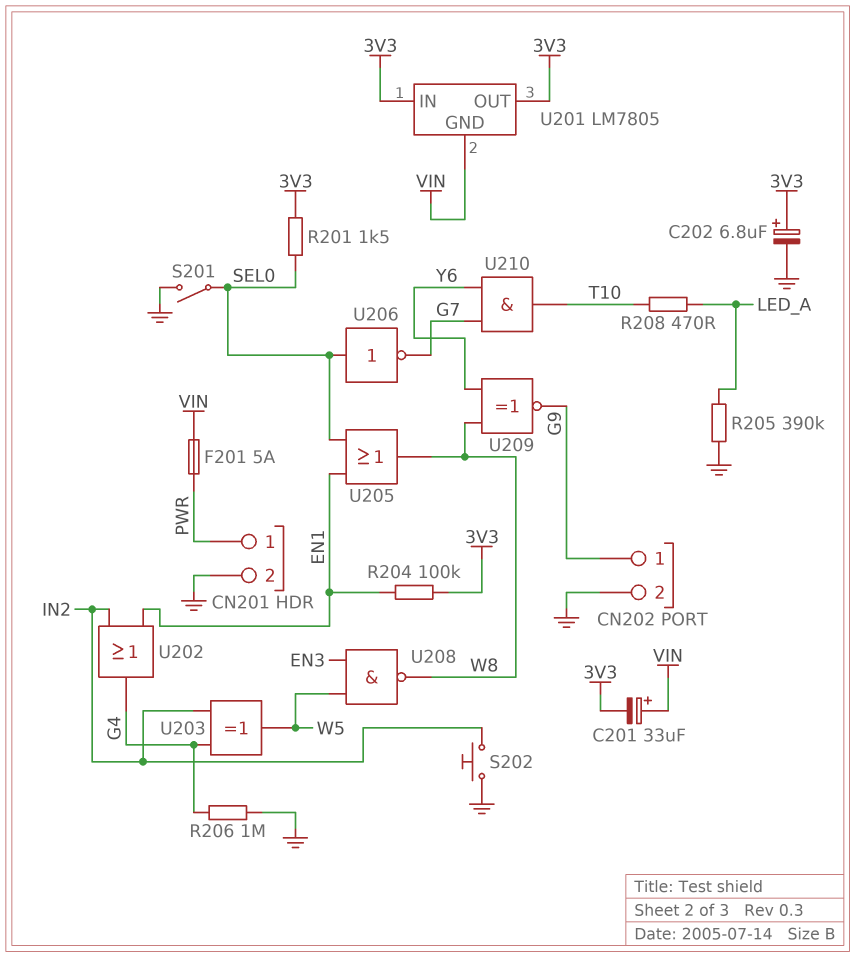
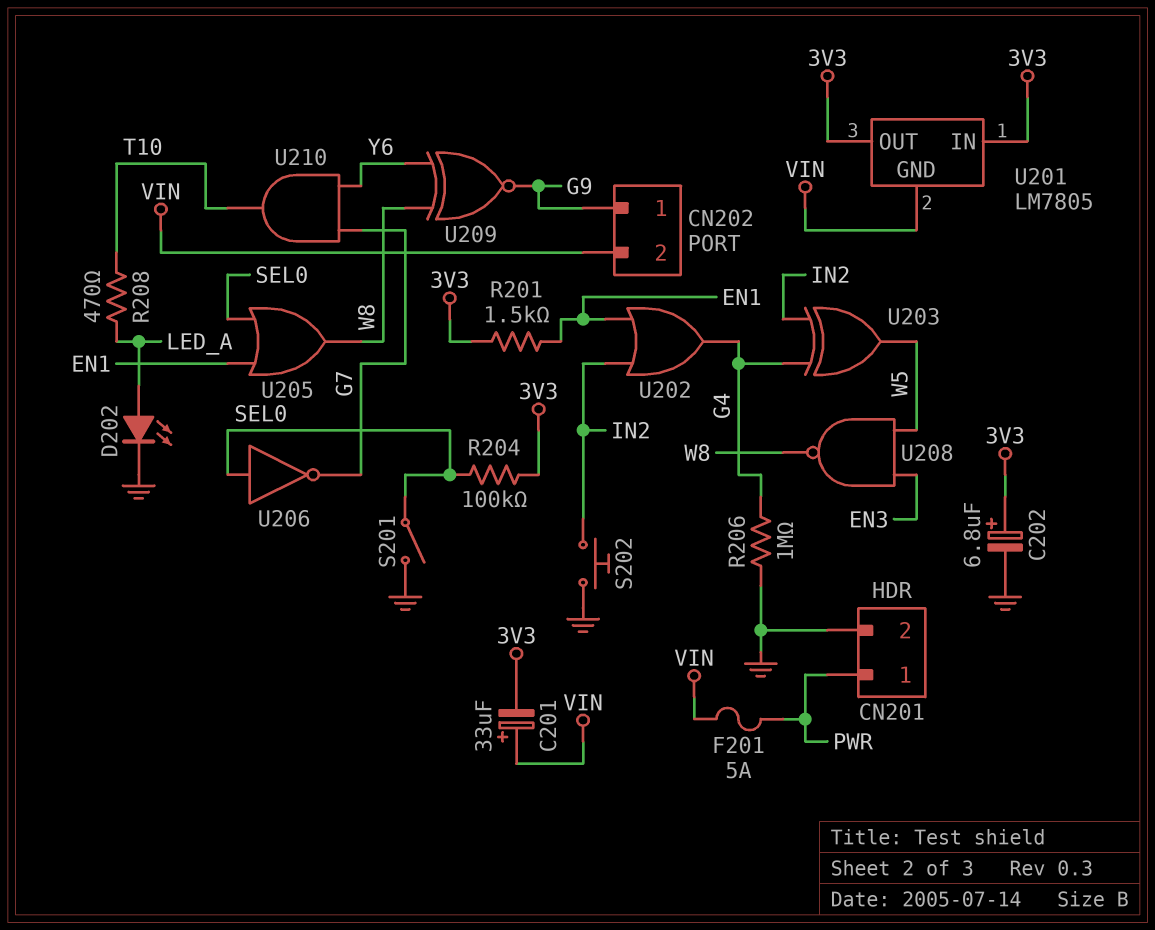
CN202 pin 2: GND -> VIN
D202: none -> LED (A LED_A, K GND)
R201: 1.5k (3V3, SEL0) -> 1.5k (3V3, EN1)
R204: 100k (3V3, EN1) -> 100k (3V3, SEL0)
R205: 390k (GND, LED_A) -> none

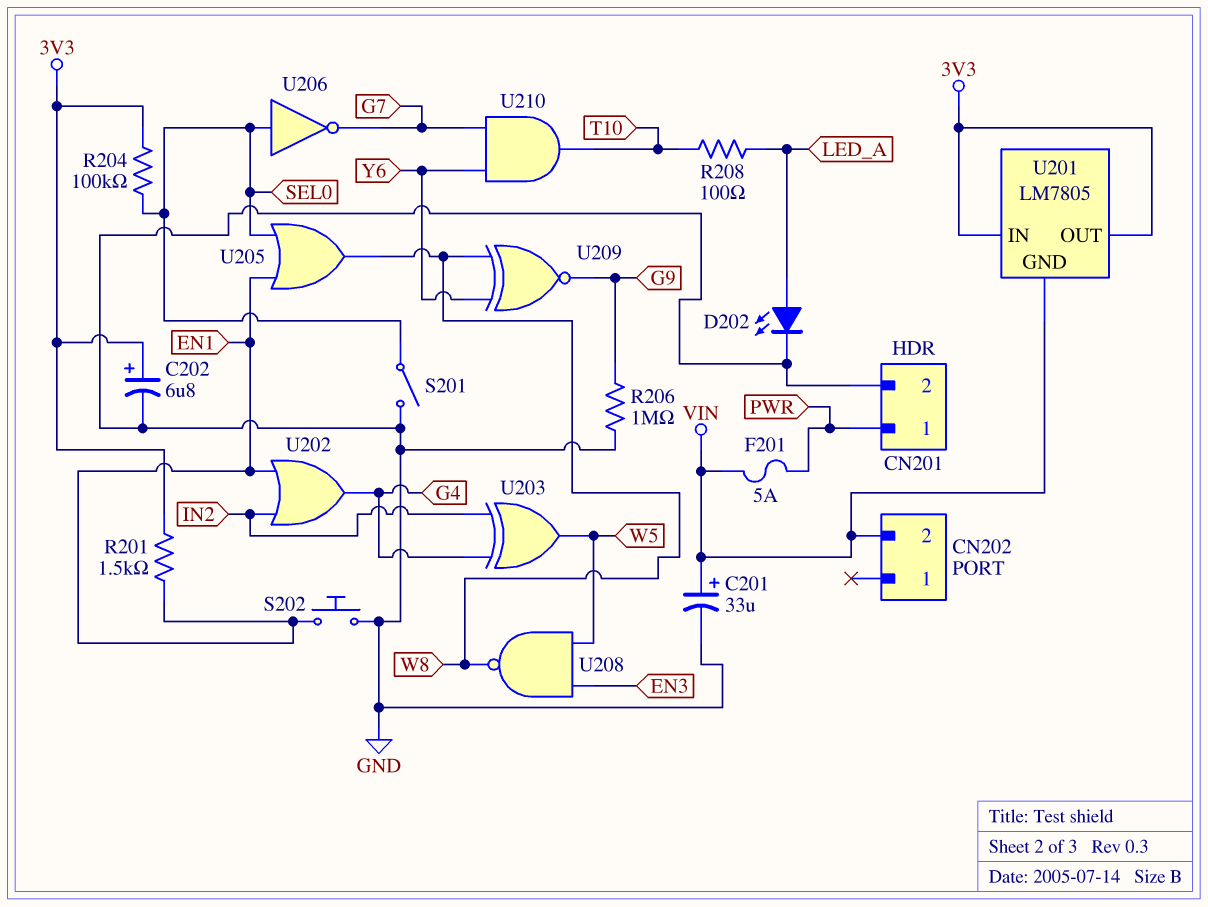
C201: 33uF (plus VIN, minus 3V3) -> 33uF (plus VIN, minus GND)
CN202 pin 1: G9 -> none
R206: 1M (G4, GND) -> 1M (G9, GND)
R208: 470 (LED_A, T10) -> 100 (LED_A, T10)
S202: button (GND, IN2) -> button (EN1, GND)

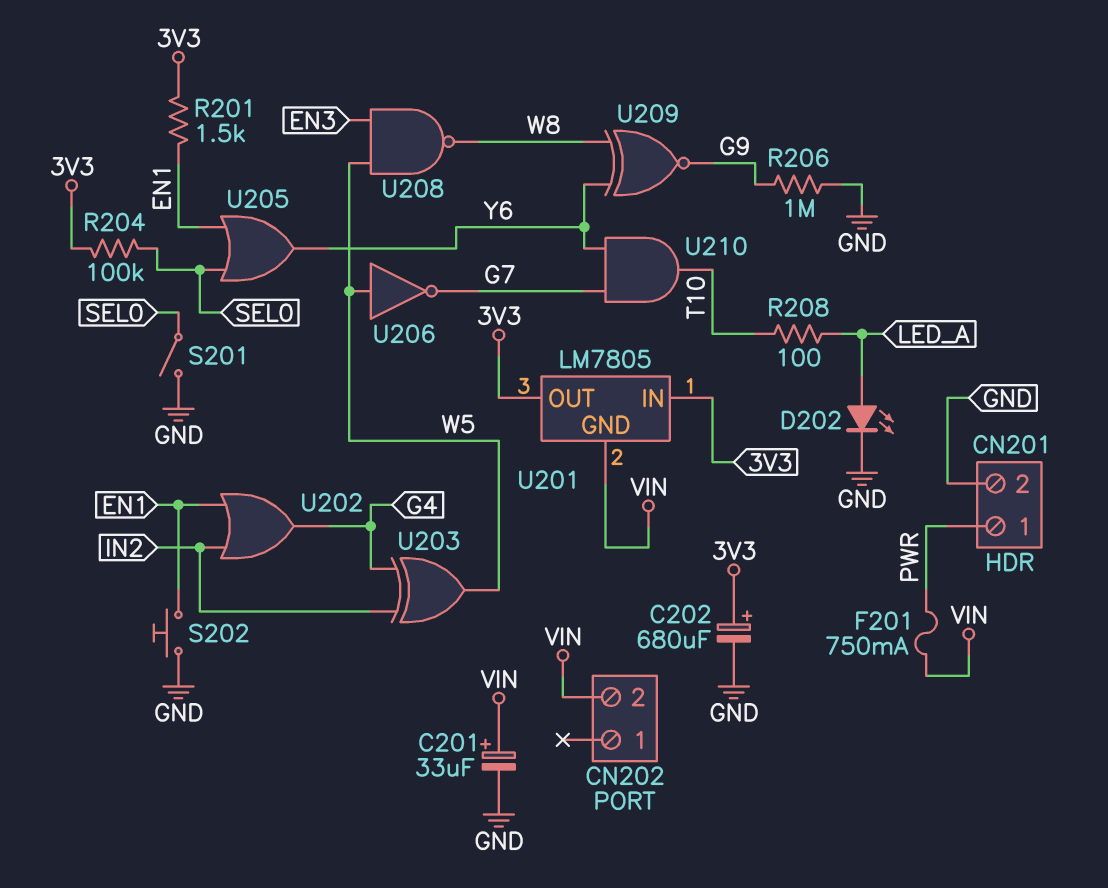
C202: 6.8uF (plus 3V3, minus GND) -> 680uF (plus 3V3, minus GND)
F201: 5A (PWR, VIN) -> 750mA (PWR, VIN)
U205: OR (in EN1, in SEL0, out W8) -> OR (in EN1, in SEL0, out Y6)
U206: NOT (in SEL0, out G7) -> NOT (in W5, out G7)

